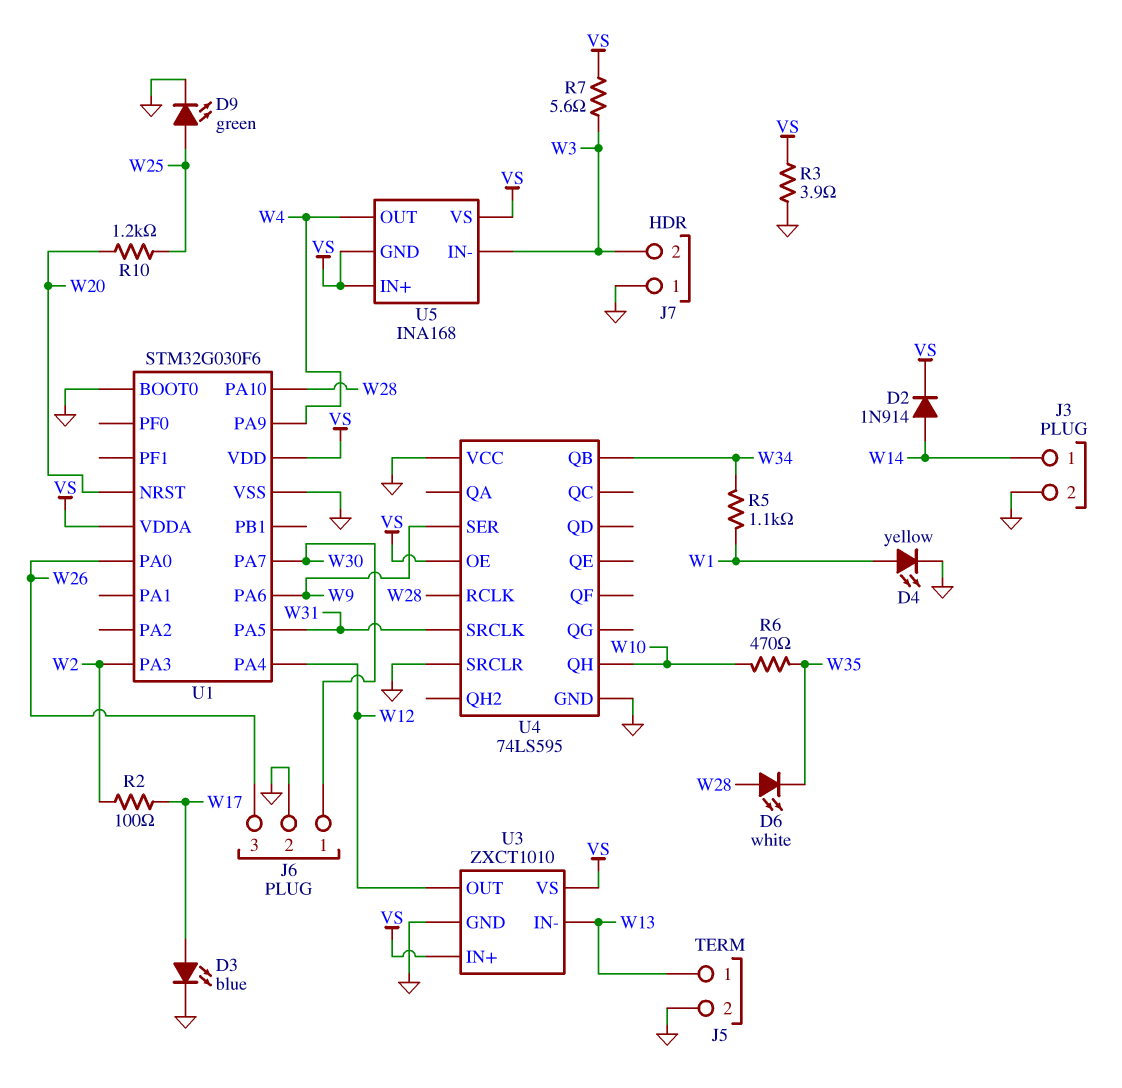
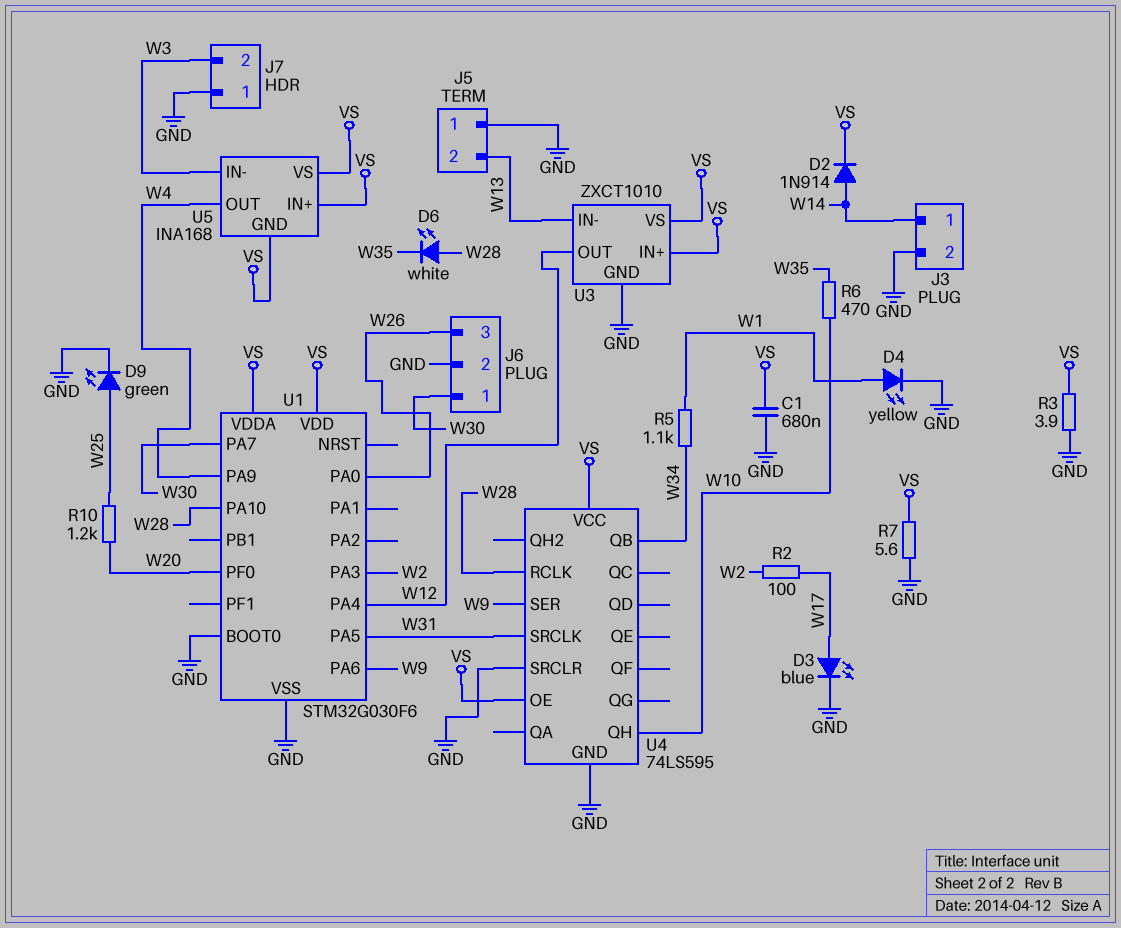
C1: none -> 680nF (GND, VS)
J5 pin 1: W13 -> GND
J5 pin 2: GND -> W13
R7: 5.6 (VS, W3) -> 5.6 (GND, VS)
U1 pin NRST: W20 -> none
U1 pin PF0: none -> W20
U4 pin VCC: GND -> VS

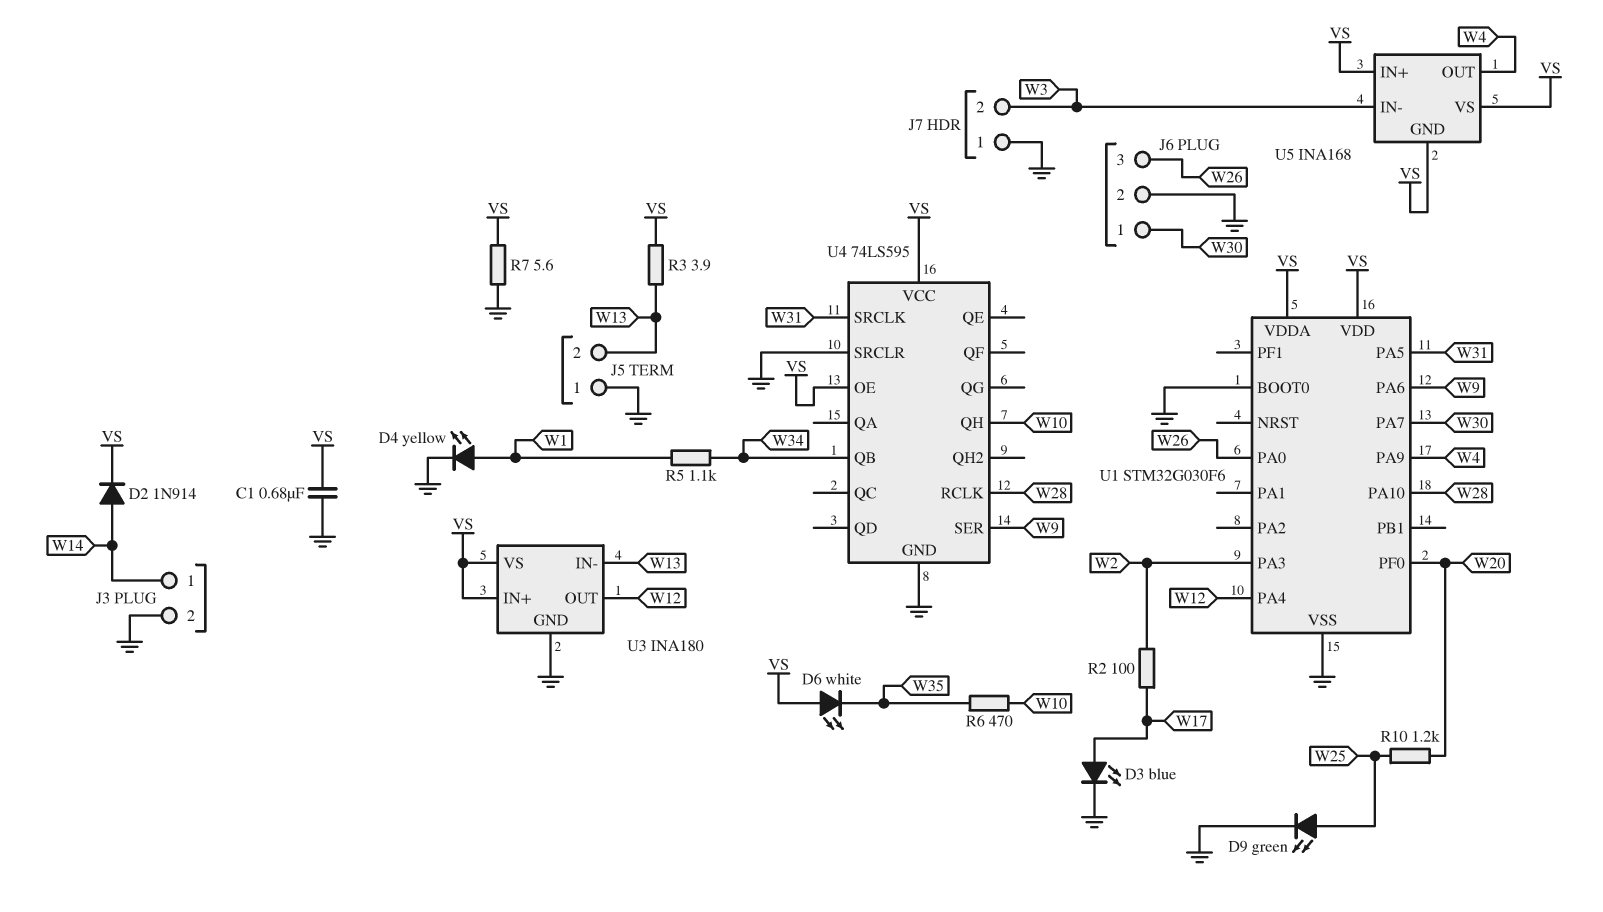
D6: LED white (A W28, K W35) -> LED white (A VS, K W35)
R3: 3.9 (GND, VS) -> 3.9 (VS, W13)
U3: ZXCT1010 -> INA180

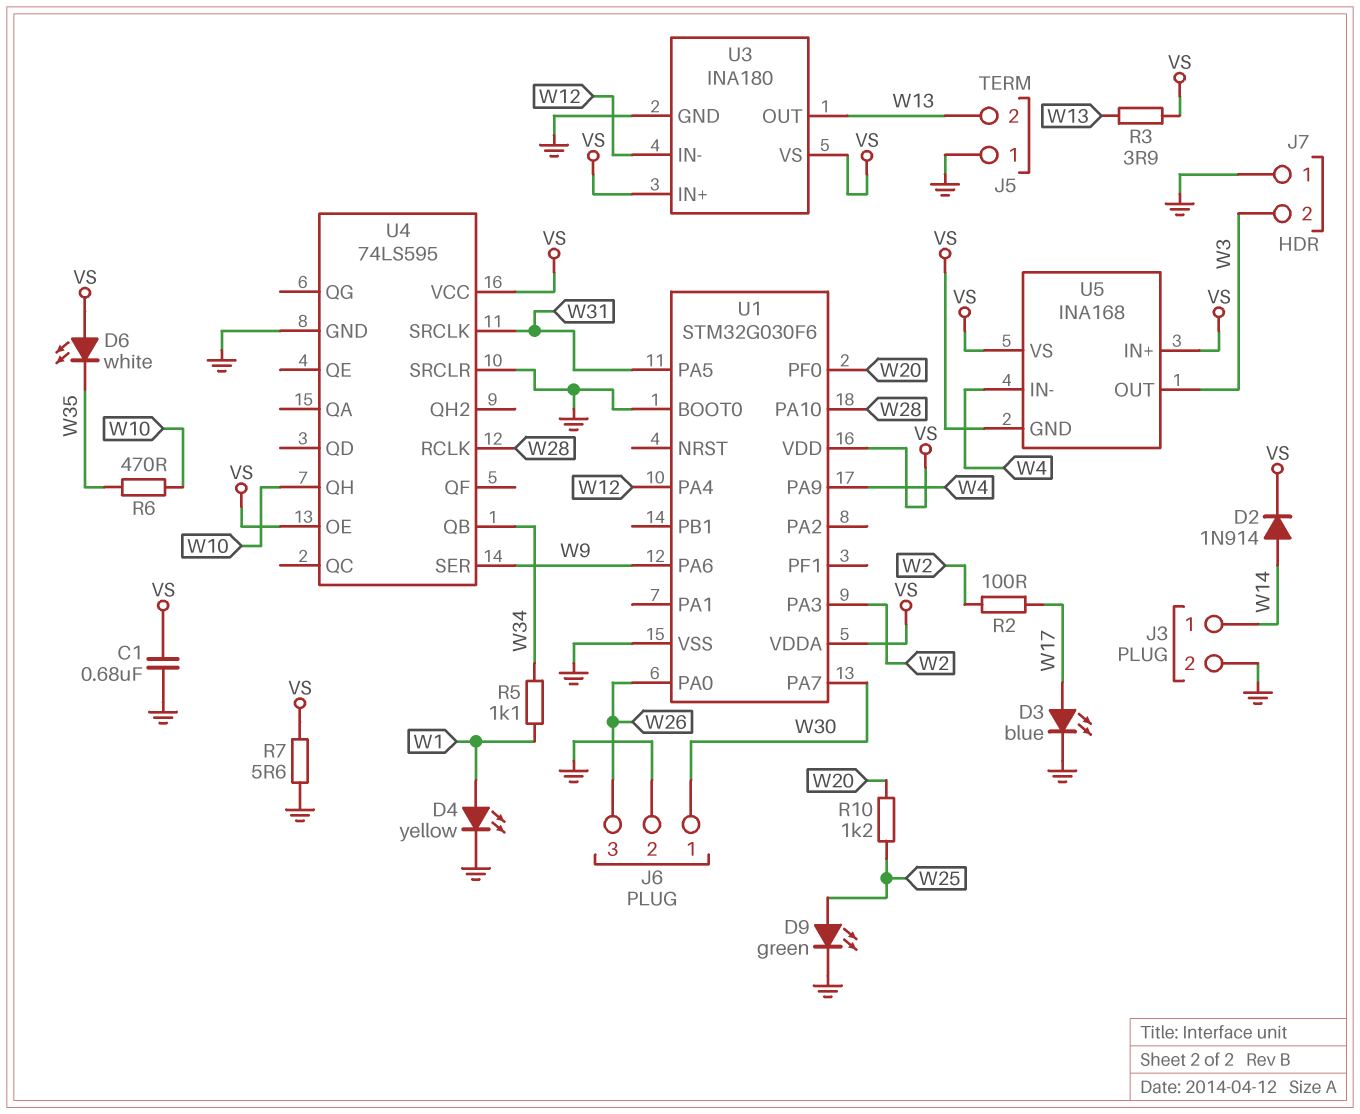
U3 pin IN-: W13 -> W12
U3 pin OUT: W12 -> W13
U5 pin IN-: W3 -> W4
U5 pin OUT: W4 -> W3

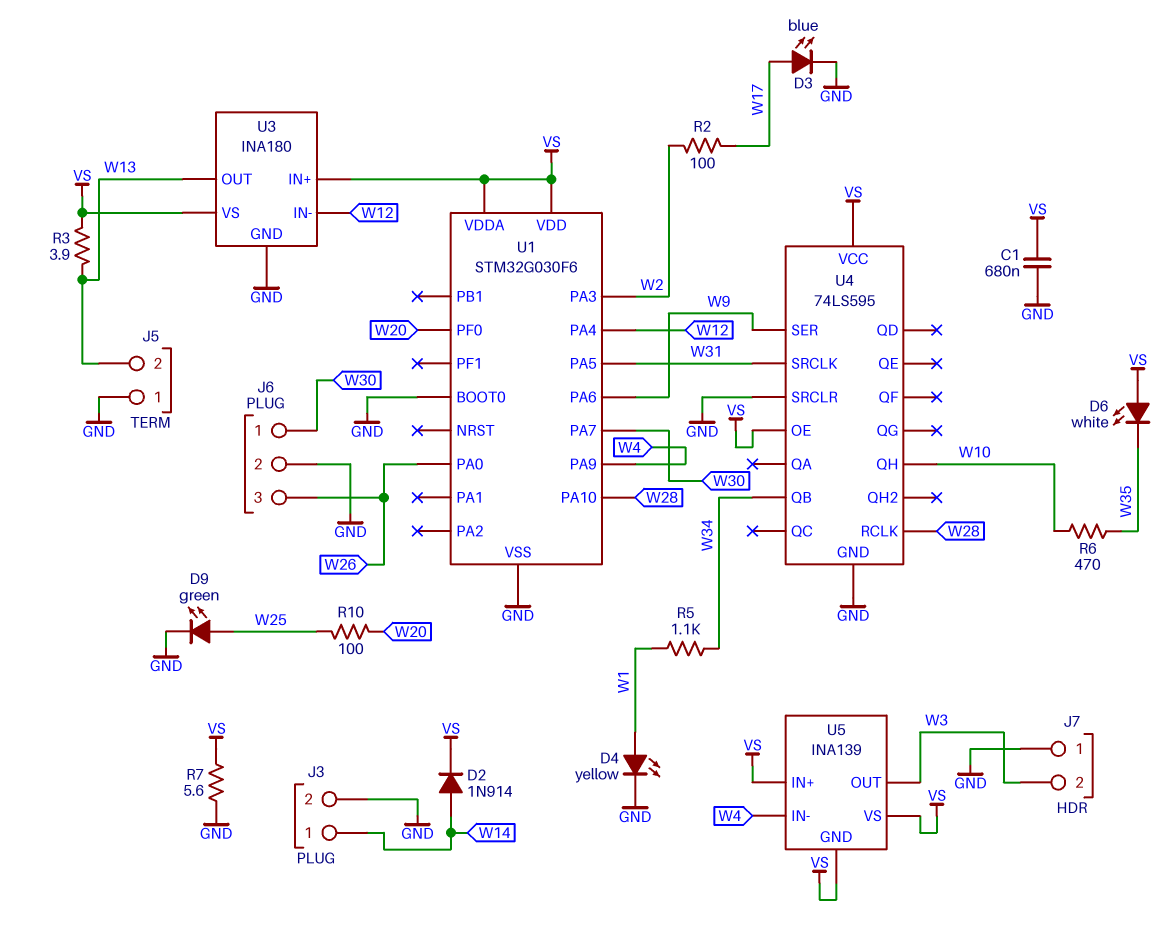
R10: 1.2k (W20, W25) -> 100 (W20, W25)
U5: INA168 -> INA139

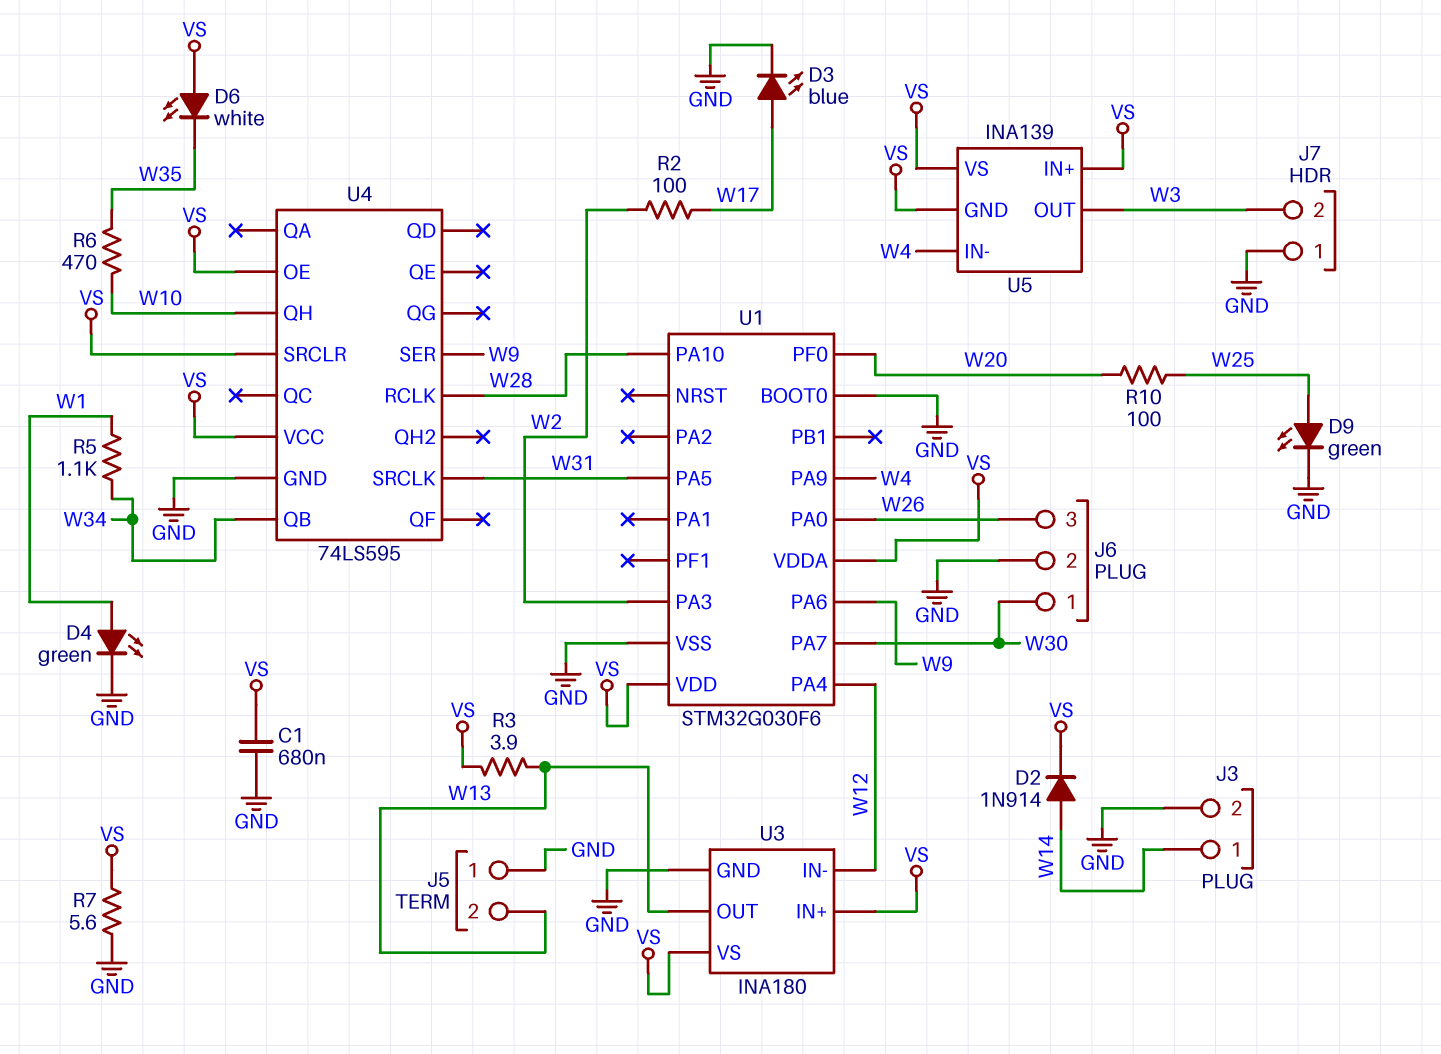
D4: LED yellow (A W1, K GND) -> LED green (A W1, K GND)
U4 pin SRCLR: GND -> VS

